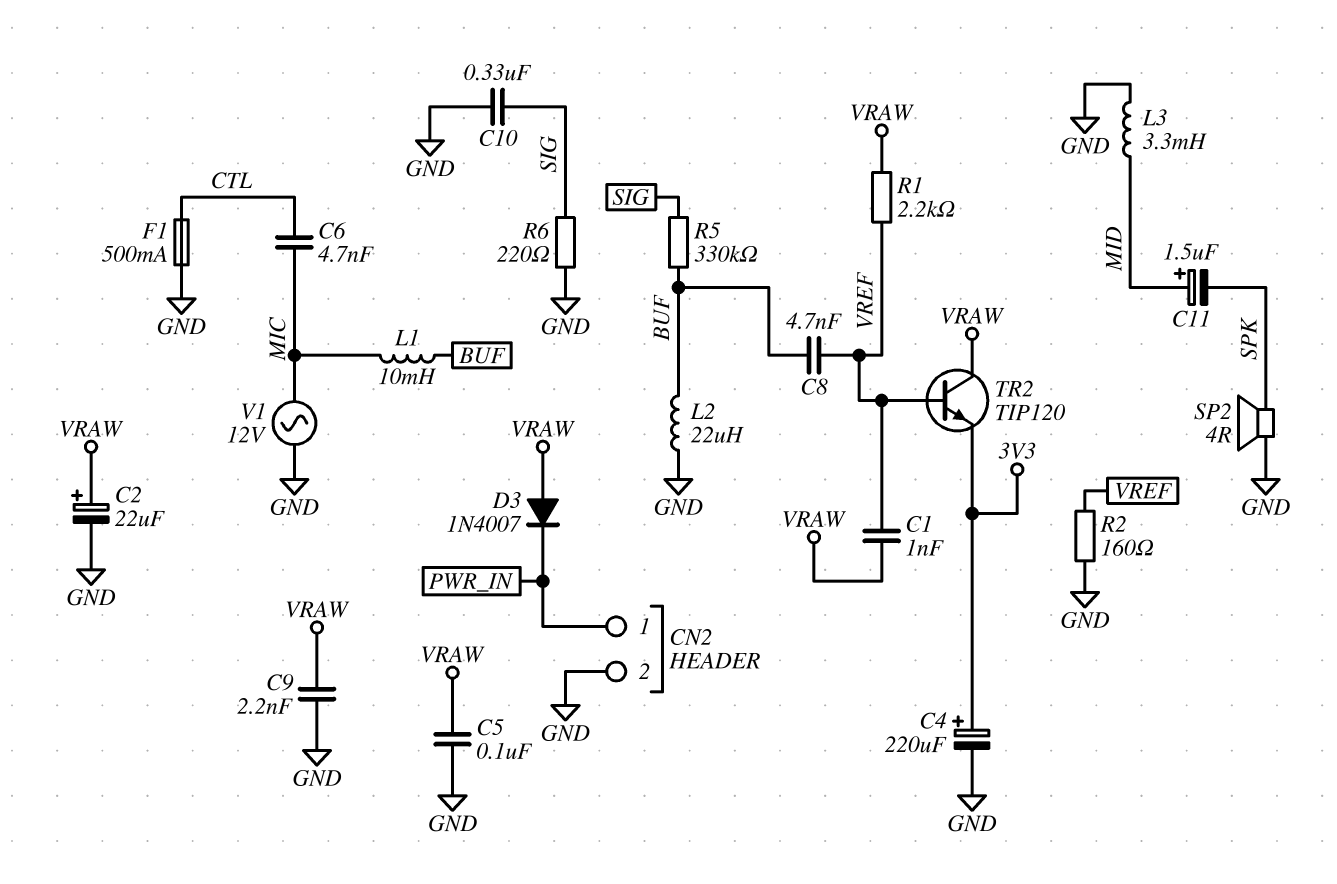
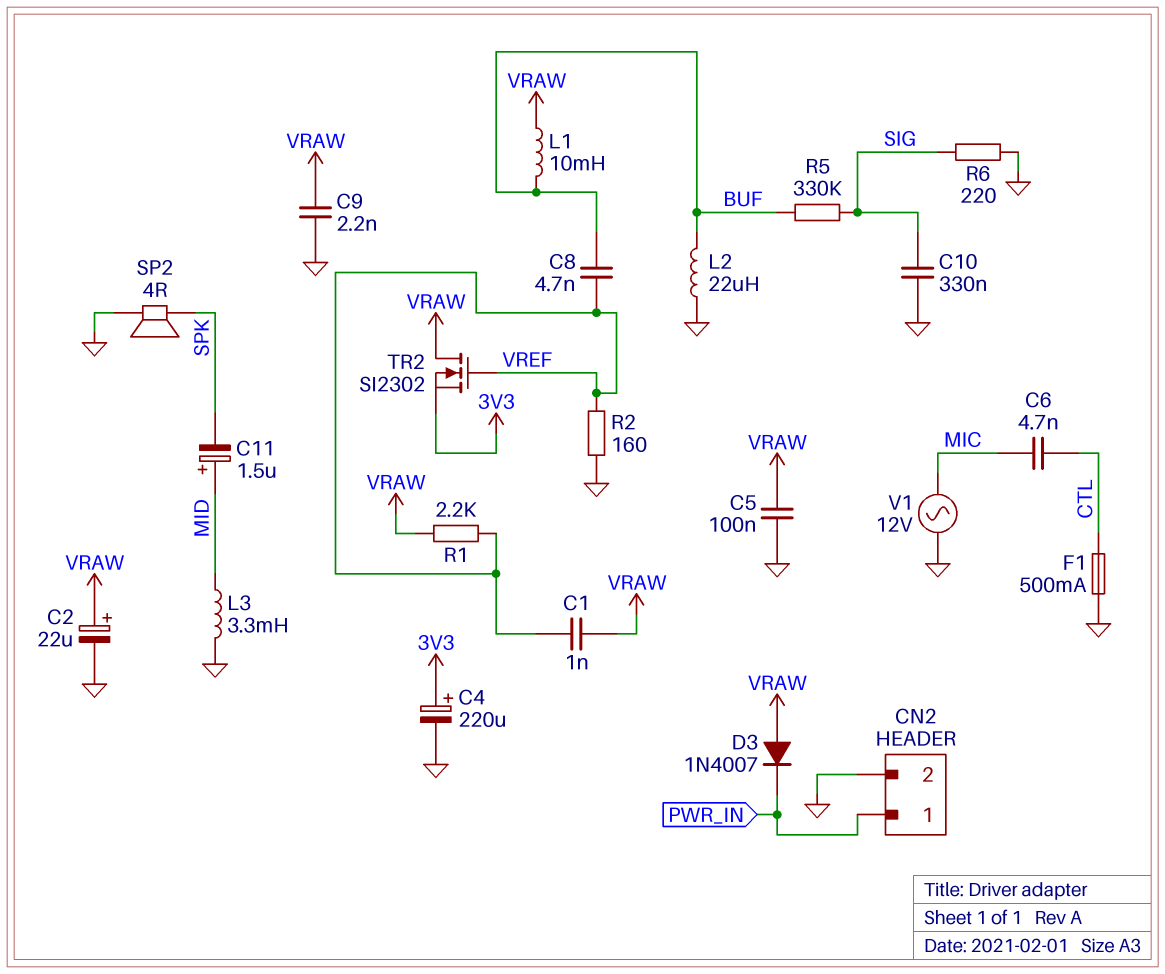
L1: 10mH (BUF, MIC) -> 10mH (BUF, VRAW)
TR2: NPN TIP120 (B VREF, C VRAW, E 3V3) -> NMOS SI2302 (G VREF, D VRAW, S 3V3)

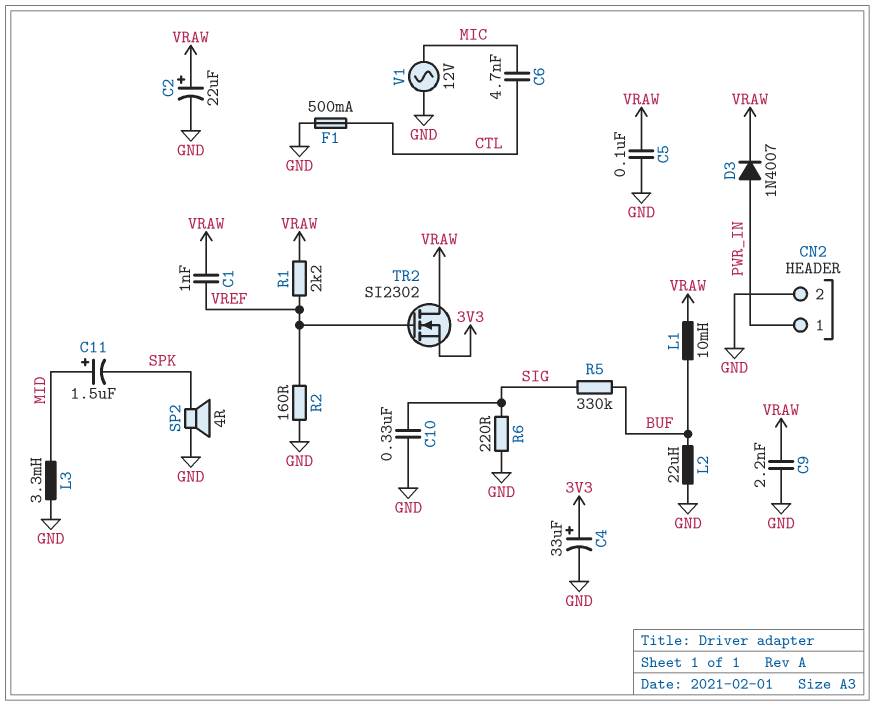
C4: 220uF (plus 3V3, minus GND) -> 33uF (plus 3V3, minus GND)
C8: 4.7nF (BUF, VREF) -> none
D3: diode 1N4007 (A VRAW, K PWR_IN) -> diode 1N4007 (A PWR_IN, K VRAW)

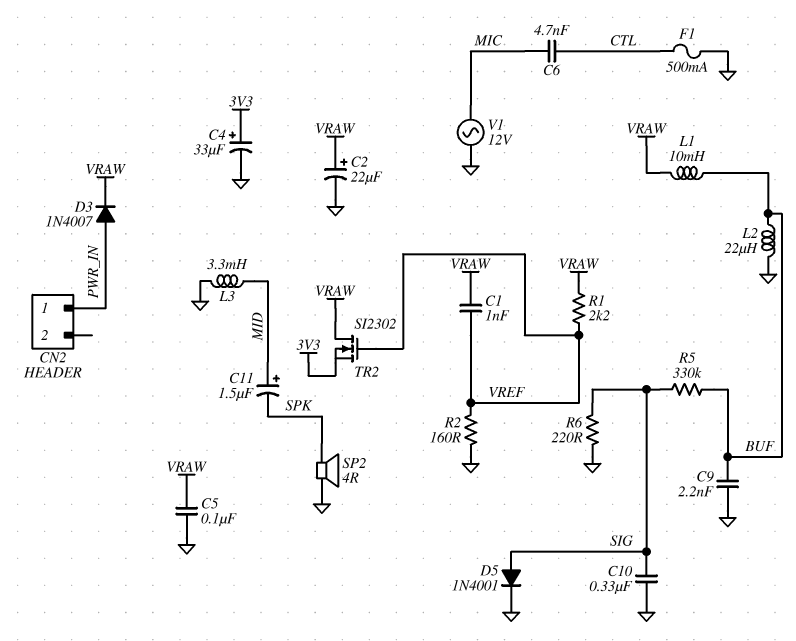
C9: 2.2nF (GND, VRAW) -> 2.2nF (BUF, GND)
CN2 pin 2: GND -> none
D5: none -> diode 1N4001 (A SIG, K GND)

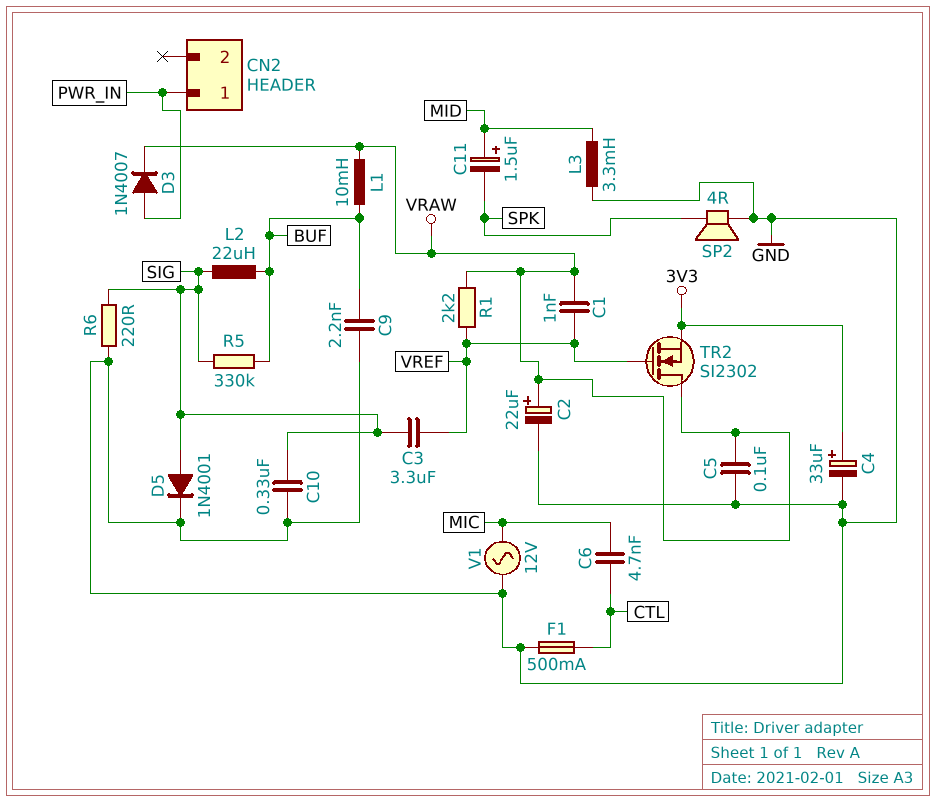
C3: none -> 3.3uF (SIG, VREF)
L2: 22uH (BUF, GND) -> 22uH (BUF, SIG)
R2: 160 (GND, VREF) -> none

